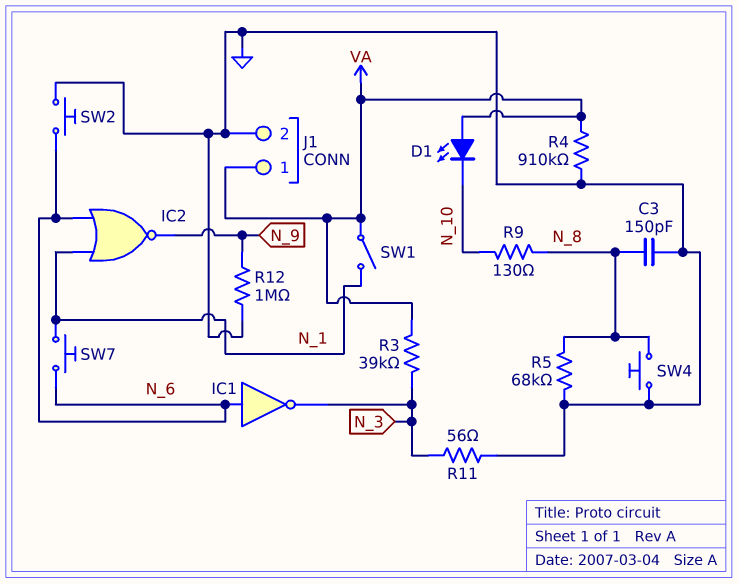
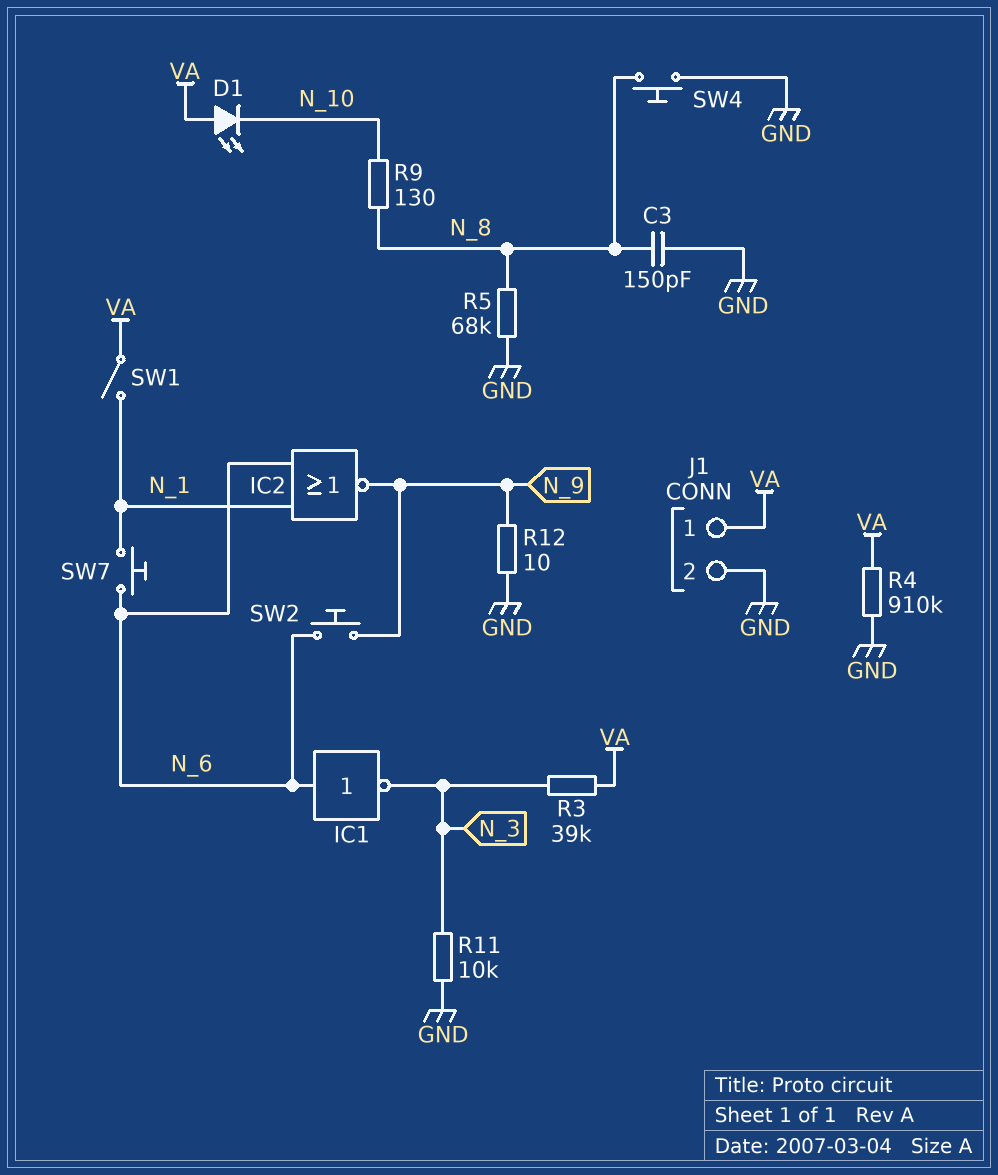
R11: 56 (GND, N_3) -> 10k (GND, N_3)
R12: 1M (GND, N_9) -> 10 (GND, N_9)
SW2: button (GND, N_6) -> button (N_6, N_9)

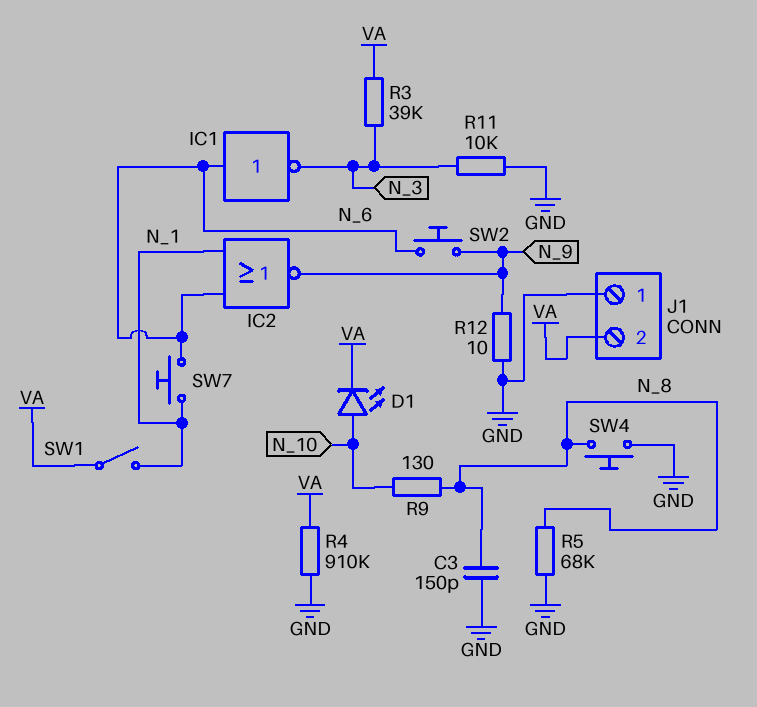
D1: LED (A VA, K N_10) -> LED (A N_10, K VA)
J1 pin 1: VA -> GND
J1 pin 2: GND -> VA

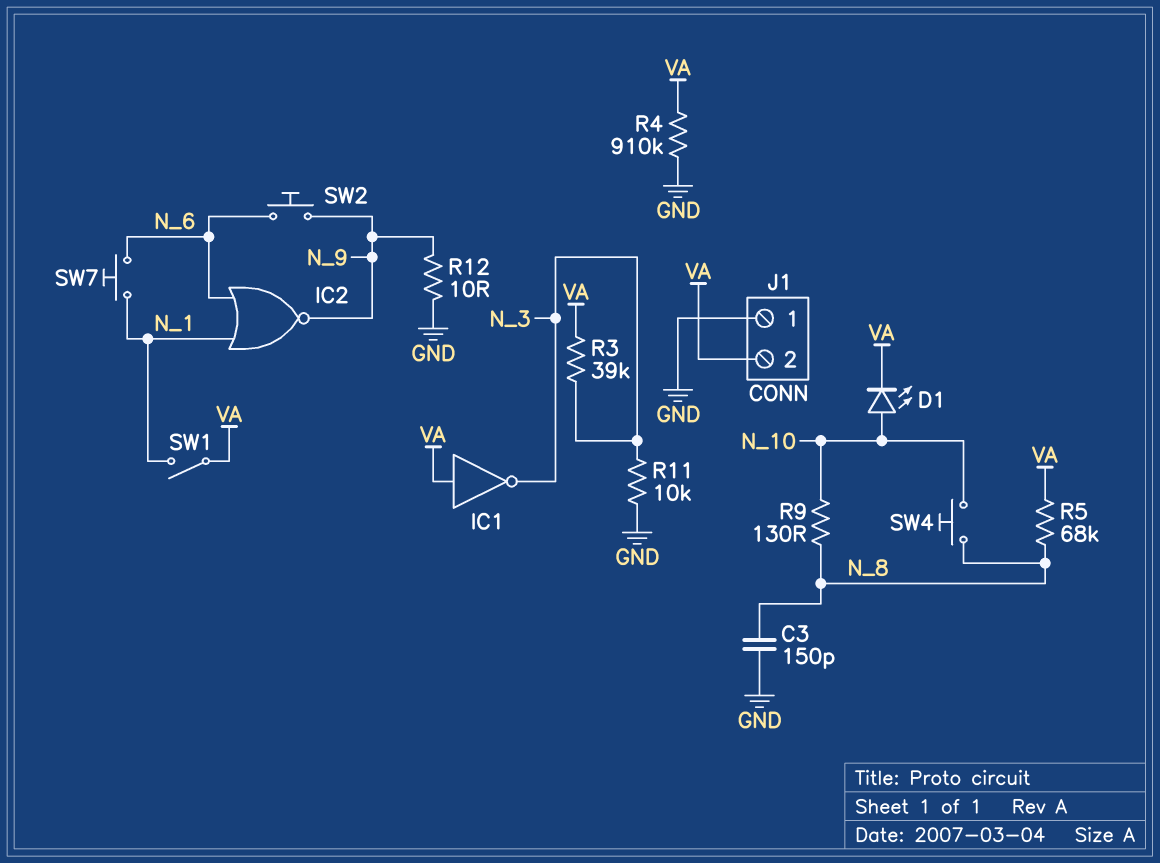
IC1: NOT (in N_6, out N_3) -> NOT (in VA, out N_3)
R5: 68k (GND, N_8) -> 68k (N_8, VA)
SW4: button (GND, N_8) -> button (N_8, N_10)

